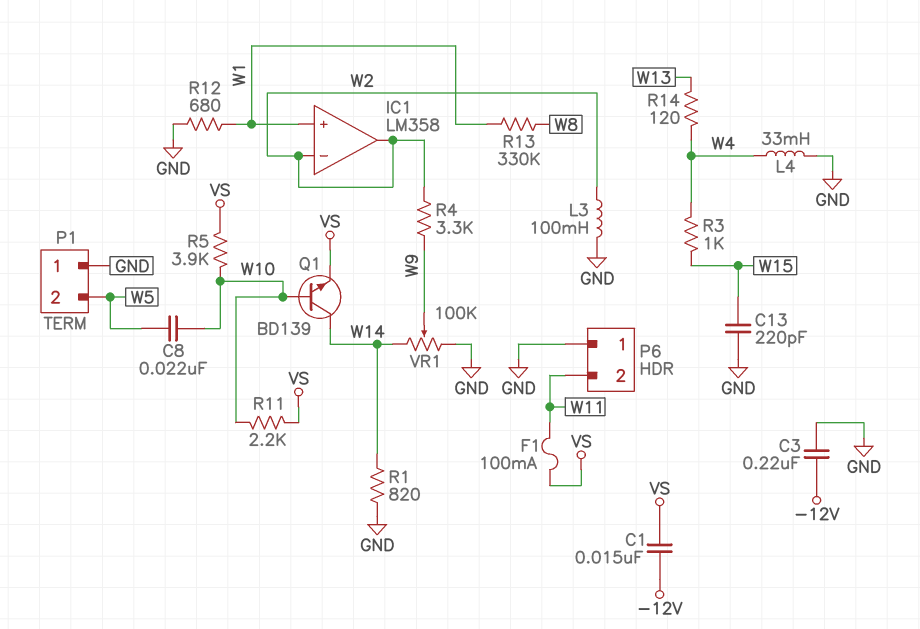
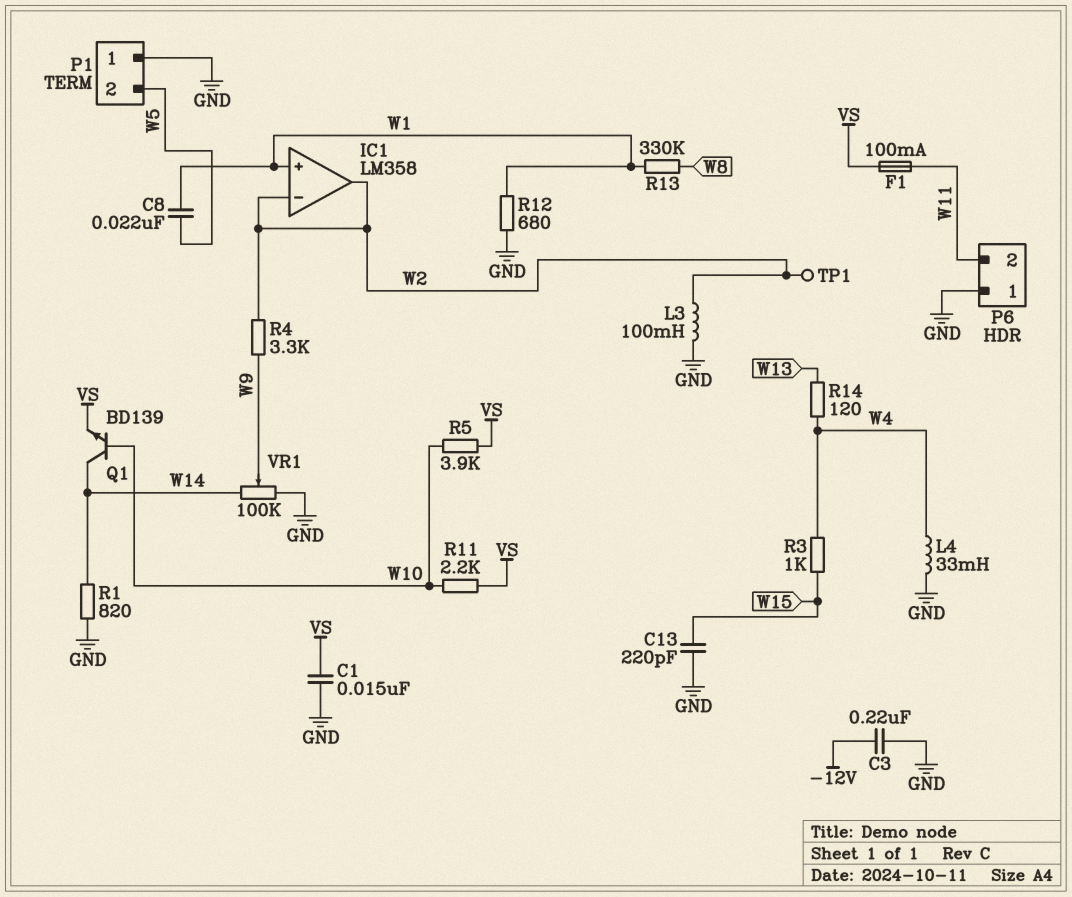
C1: 15nF (-12V, VS) -> 15nF (GND, VS)
C8: 22nF (W5, W10) -> 22nF (W1, W5)
TP1: none -> test point (W2)

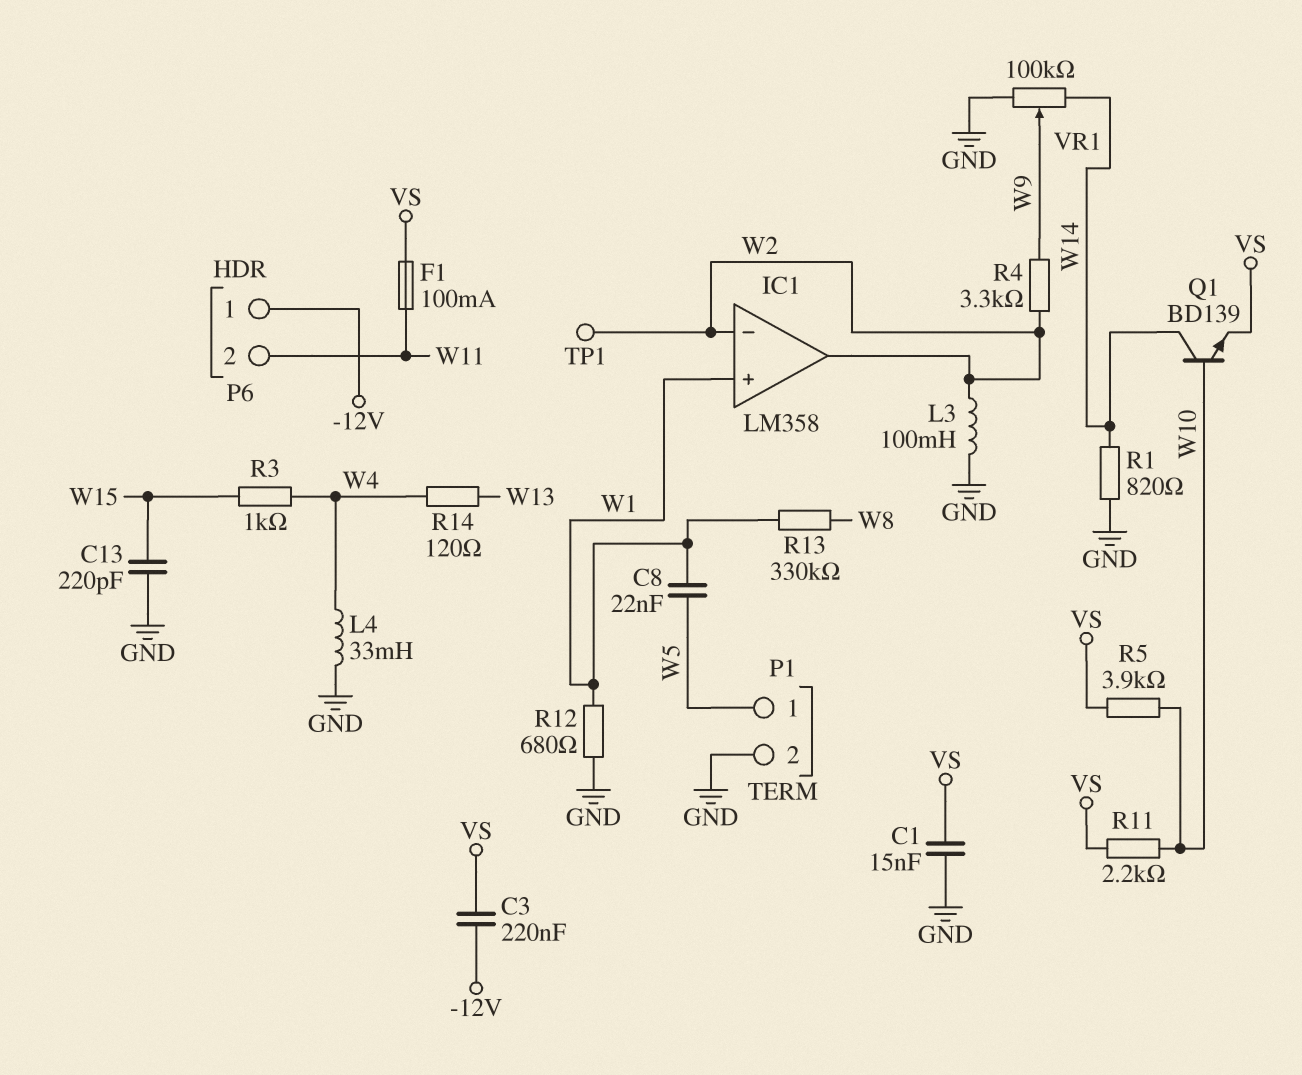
C3: 220nF (-12V, GND) -> 220nF (-12V, VS)
P1 pin 1: GND -> W5
P1 pin 2: W5 -> GND
P6 pin 1: GND -> -12V

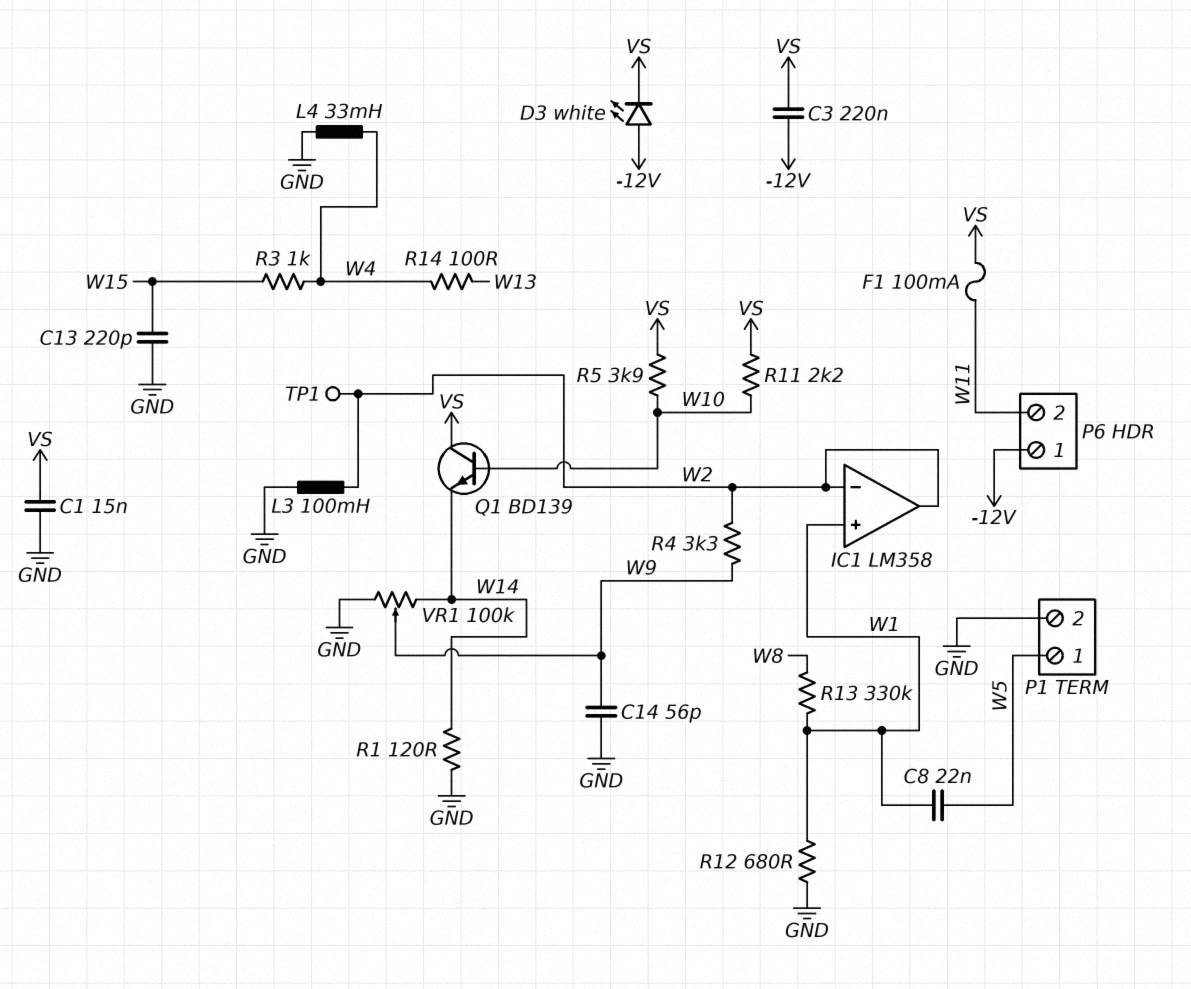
C14: none -> 56pF (GND, W9)
D3: none -> LED white (A -12V, K VS)
Q1: NPN BD139 (B W10, C W14, E VS) -> NPN BD139 (B W10, C VS, E W14)
R1: 820 (GND, W14) -> 120 (GND, W14)
R14: 120 (W4, W13) -> 100 (W4, W13)

